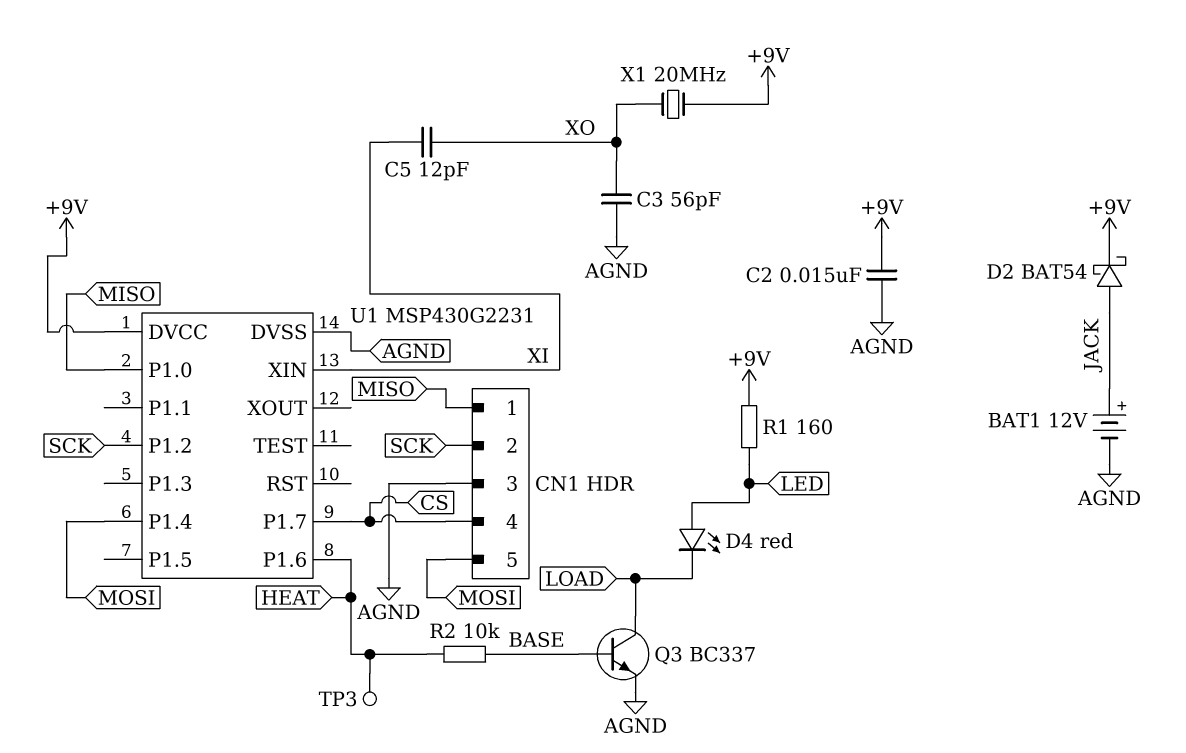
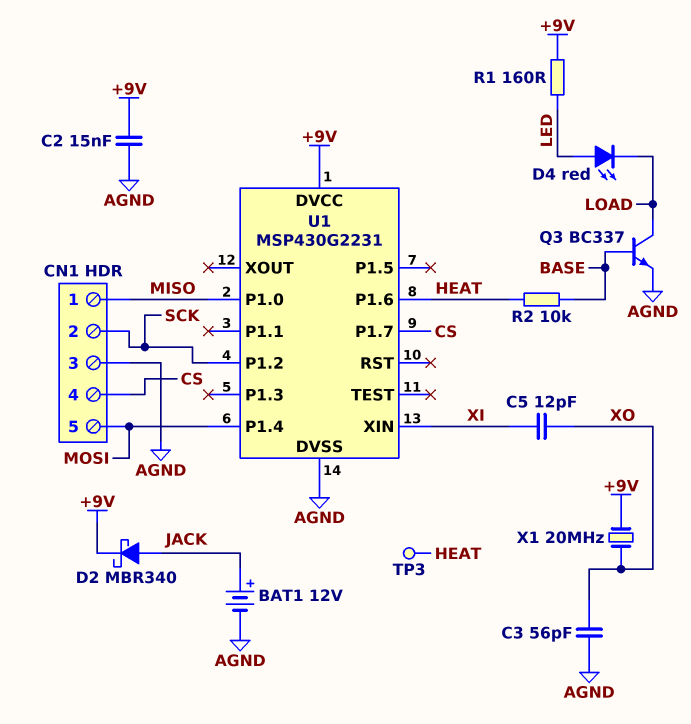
D2: schottky BAT54 (A JACK, K +9V) -> schottky MBR340 (A JACK, K +9V)

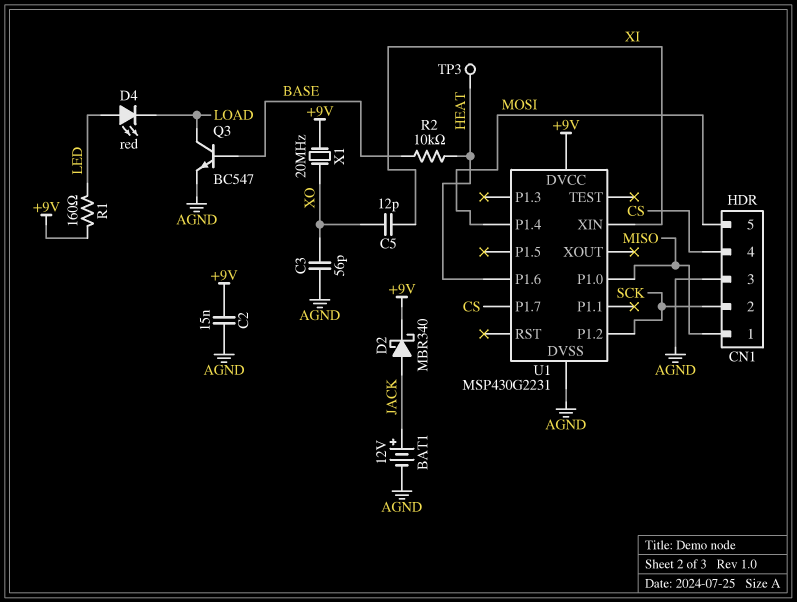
Q3: NPN BC337 (B BASE, C LOAD, E AGND) -> NPN BC547 (B BASE, C LOAD, E AGND)

